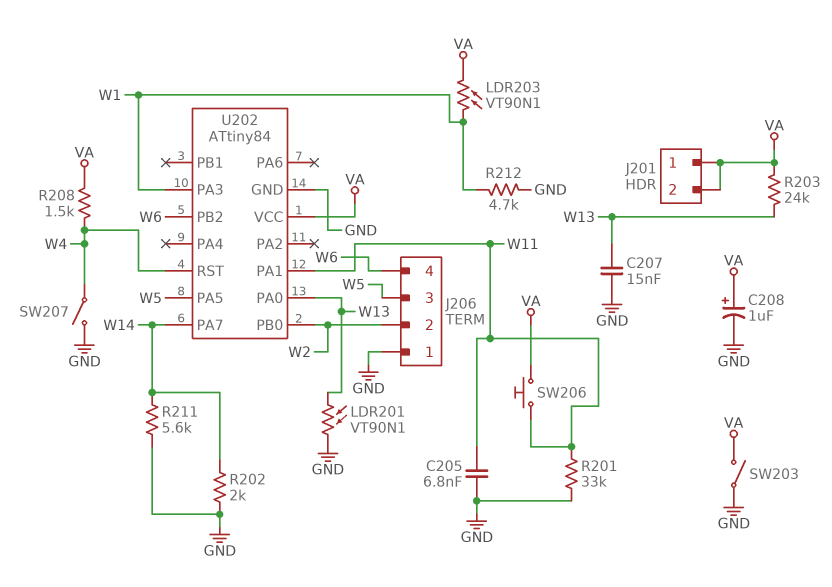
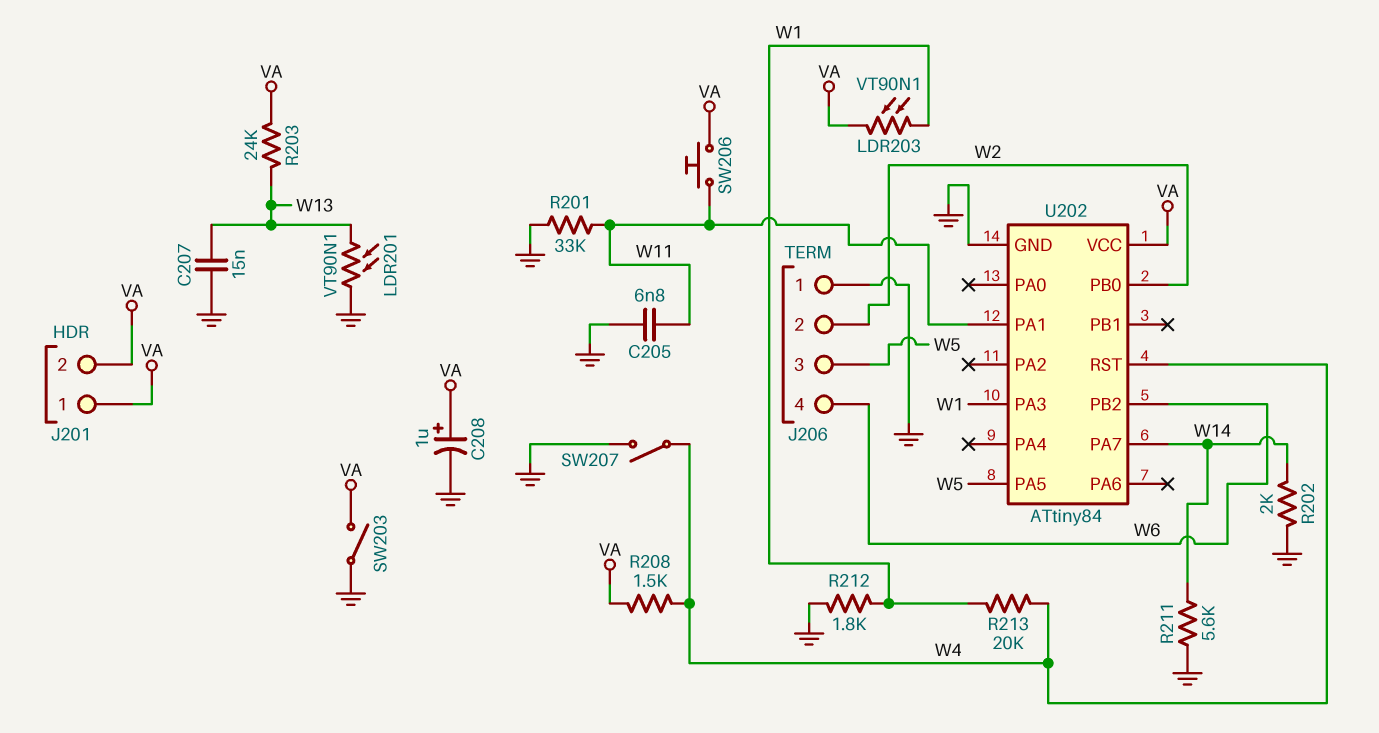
R212: 4.7k (GND, W1) -> 1.8k (GND, W1)
R213: none -> 20k (W1, W4)
U202 pin PA0: W13 -> none

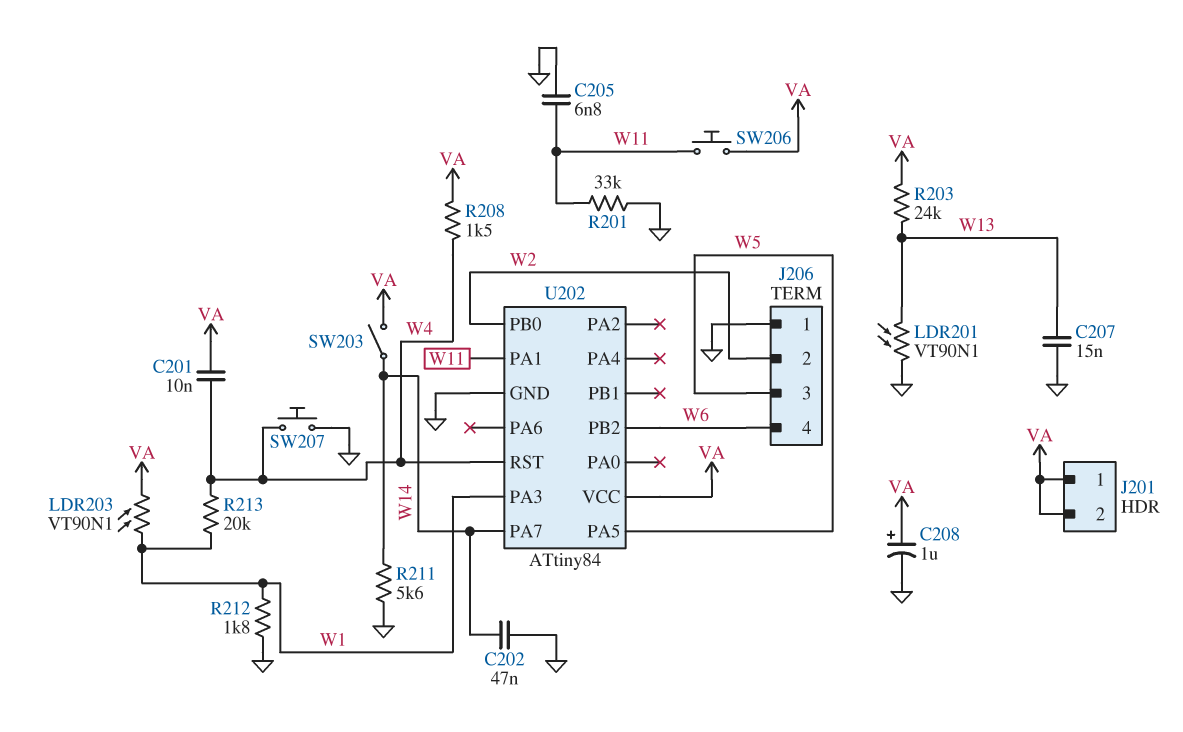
C201: none -> 10nF (VA, W4)
C202: none -> 47nF (GND, W14)
R202: 2k (GND, W14) -> none
SW203: switch (GND, VA) -> switch (VA, W14)
SW207: switch (GND, W4) -> button (GND, W4)

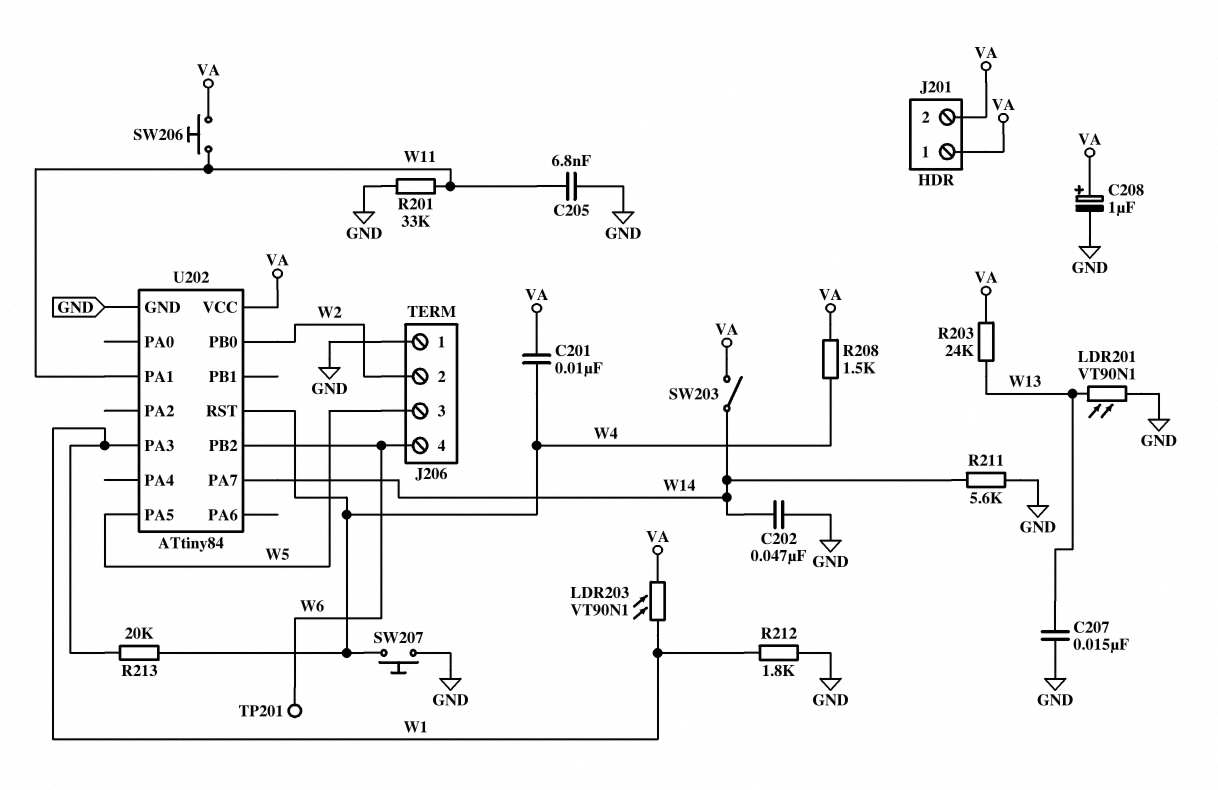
TP201: none -> test point (W6)

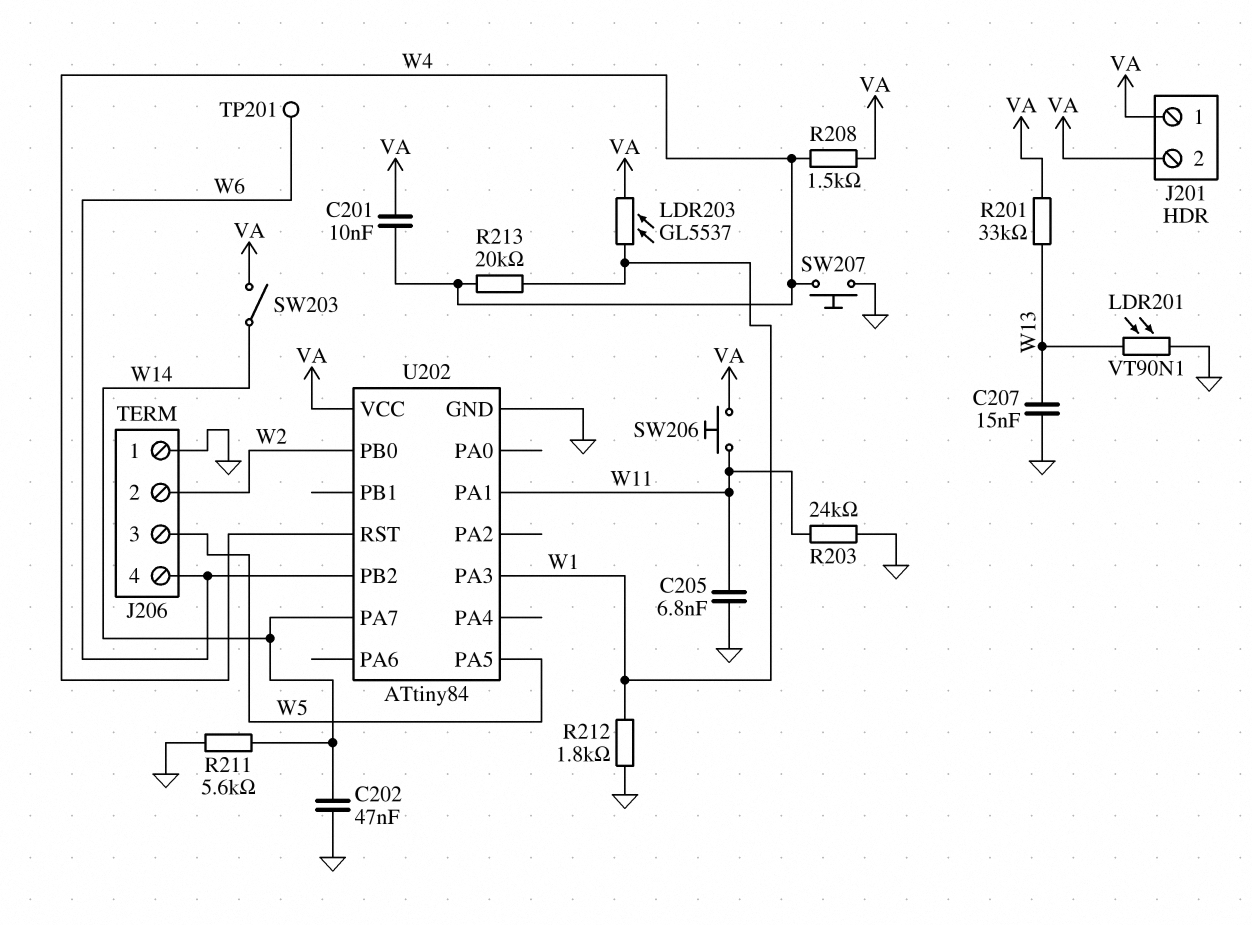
C208: 1uF (plus VA, minus GND) -> none
LDR203: VT90N1 (VA, W1) -> GL5537 (VA, W1)
R201: 33k (GND, W11) -> 33k (VA, W13)
R203: 24k (VA, W13) -> 24k (GND, W11)

